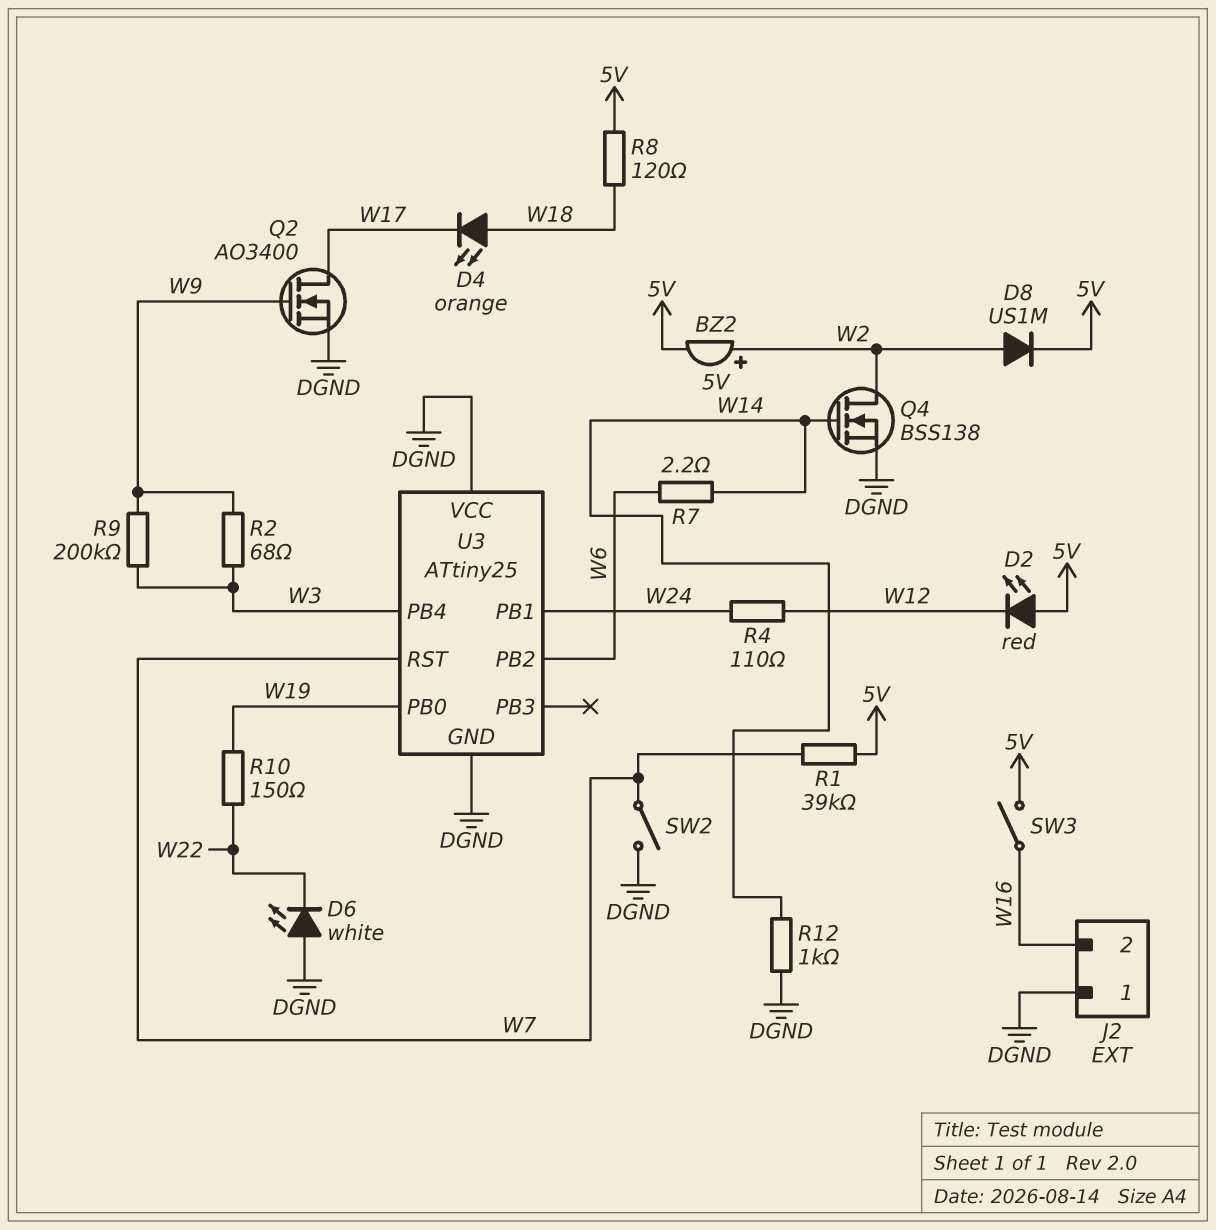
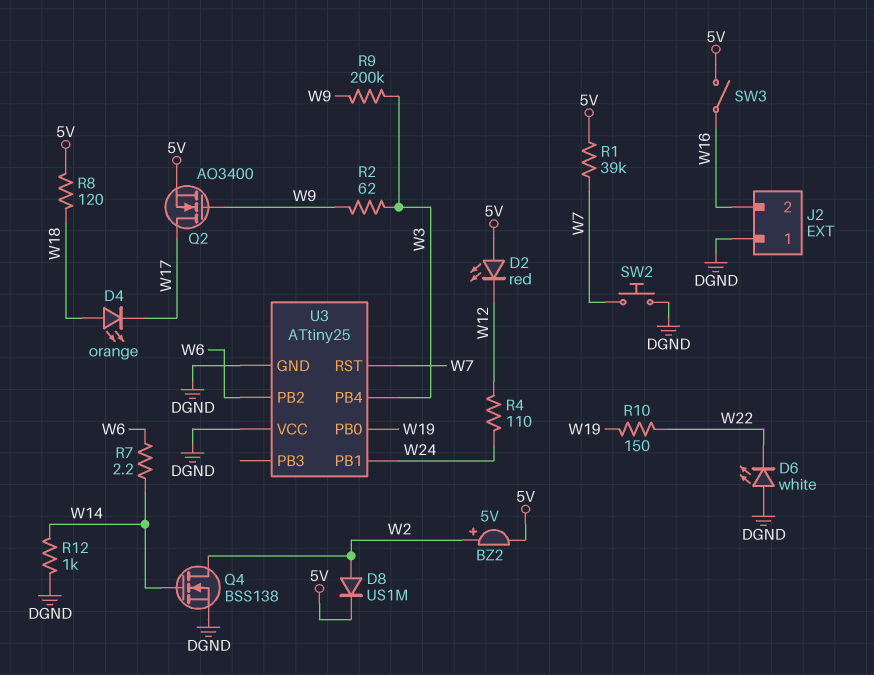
Q2: NMOS AO3400 (G W9, D W17, S DGND) -> NMOS AO3400 (G W9, D W17, S 5V)
R2: 68 (W3, W9) -> 62 (W3, W9)
SW2: switch (DGND, W7) -> button (DGND, W7)

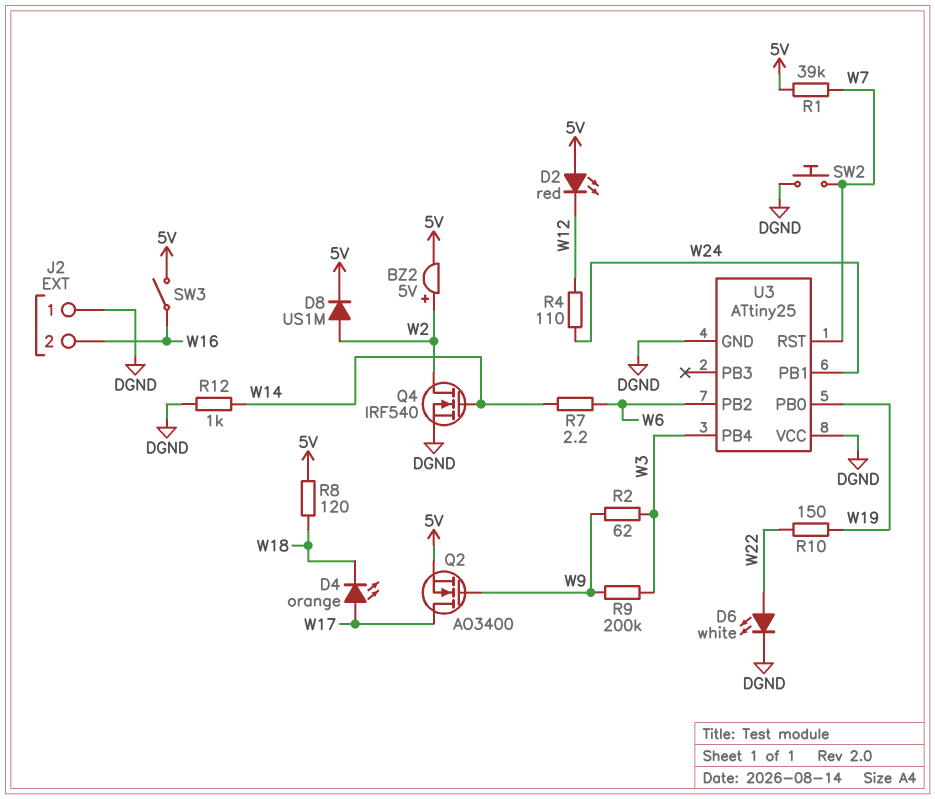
D4: LED orange (A W18, K W17) -> LED orange (A W17, K W18)
D6: LED white (A DGND, K W22) -> LED white (A W22, K DGND)
Q4: NMOS BSS138 (G W14, D W2, S DGND) -> NMOS IRF540 (G W14, D W2, S DGND)

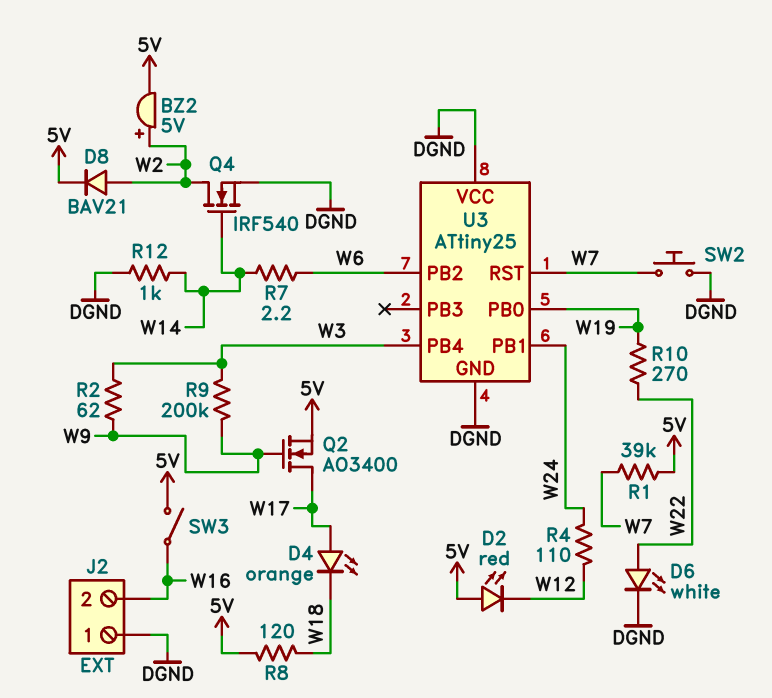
D8: diode US1M (A W2, K 5V) -> diode BAV21 (A W2, K 5V)
R10: 150 (W19, W22) -> 270 (W19, W22)

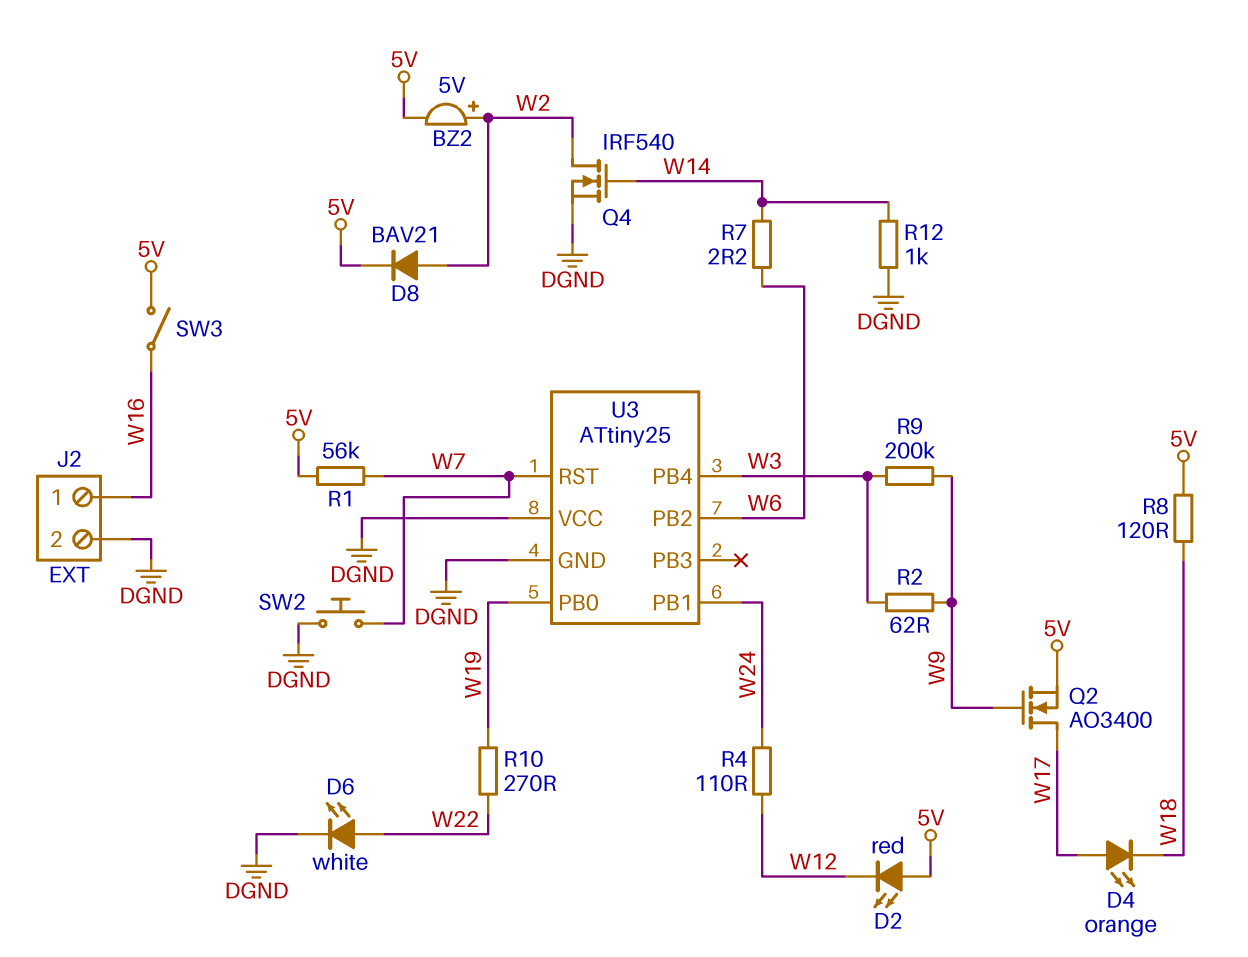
J2 pin 1: DGND -> W16
J2 pin 2: W16 -> DGND
R1: 39k (5V, W7) -> 56k (5V, W7)

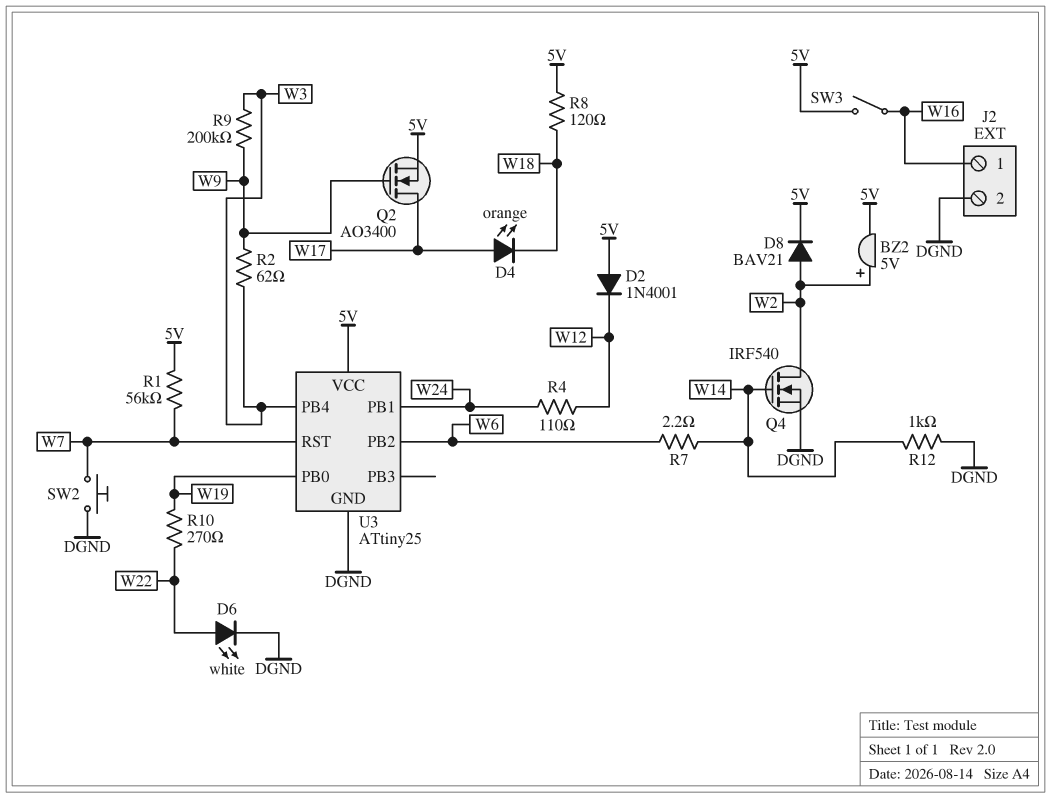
D2: LED red (A 5V, K W12) -> diode 1N4001 (A 5V, K W12)
U3 pin VCC: DGND -> 5V

